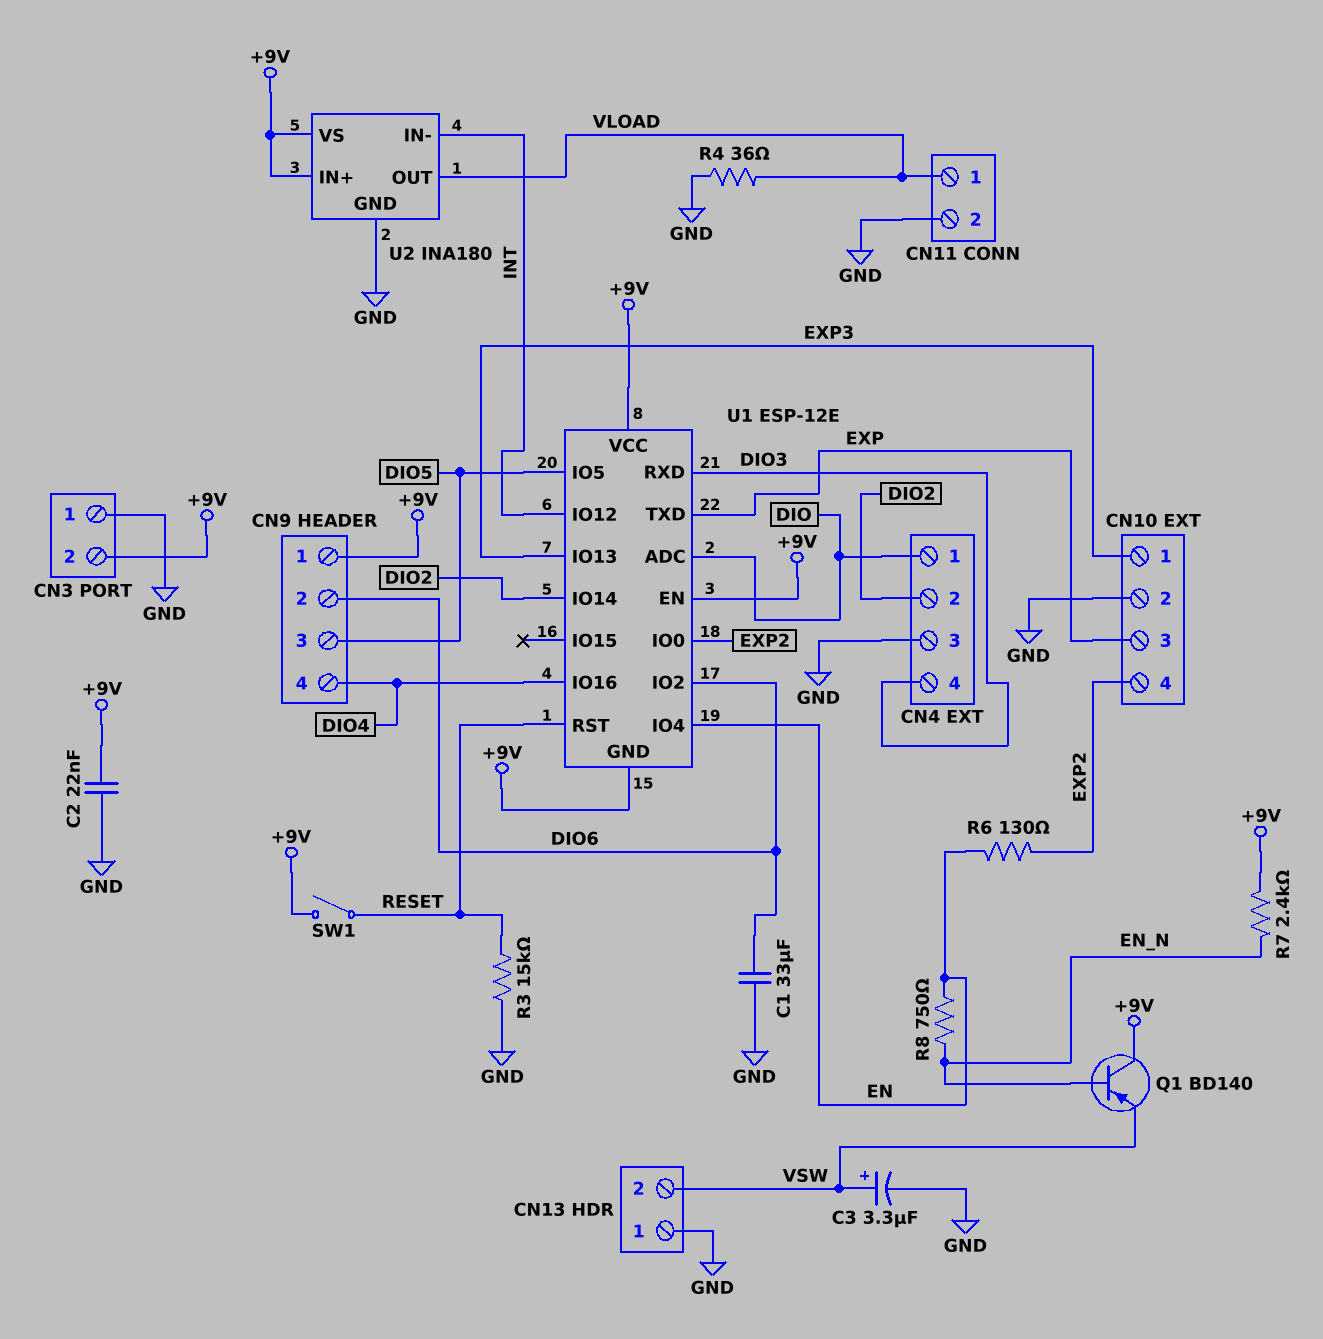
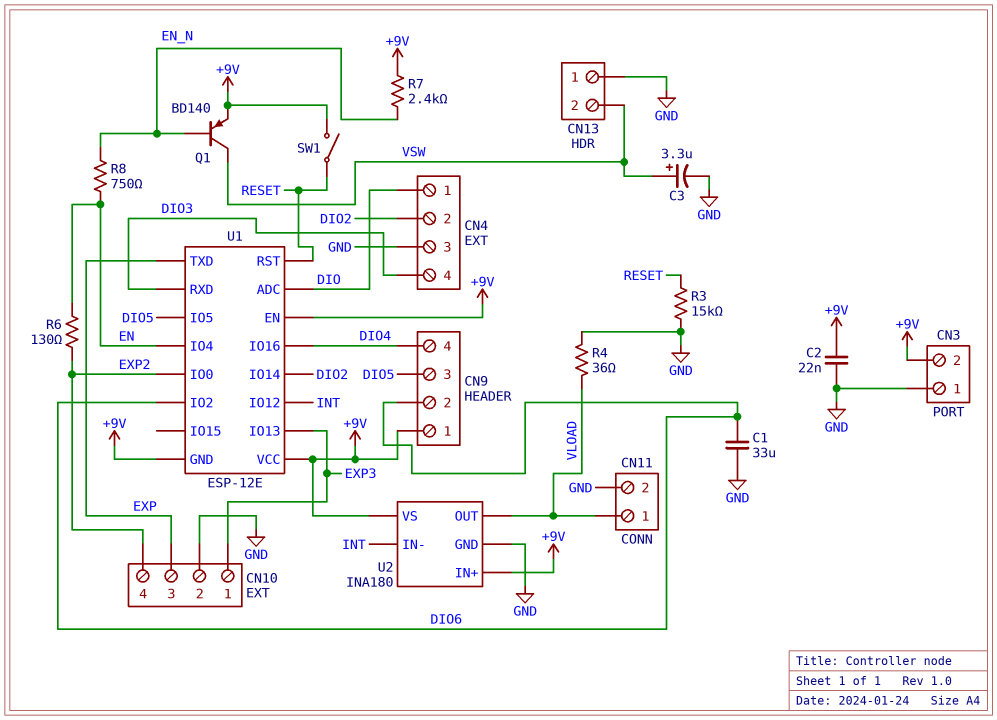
Q1: PNP BD140 (B EN_N, C +9V, E VSW) -> PNP BD140 (B EN_N, C VSW, E +9V)

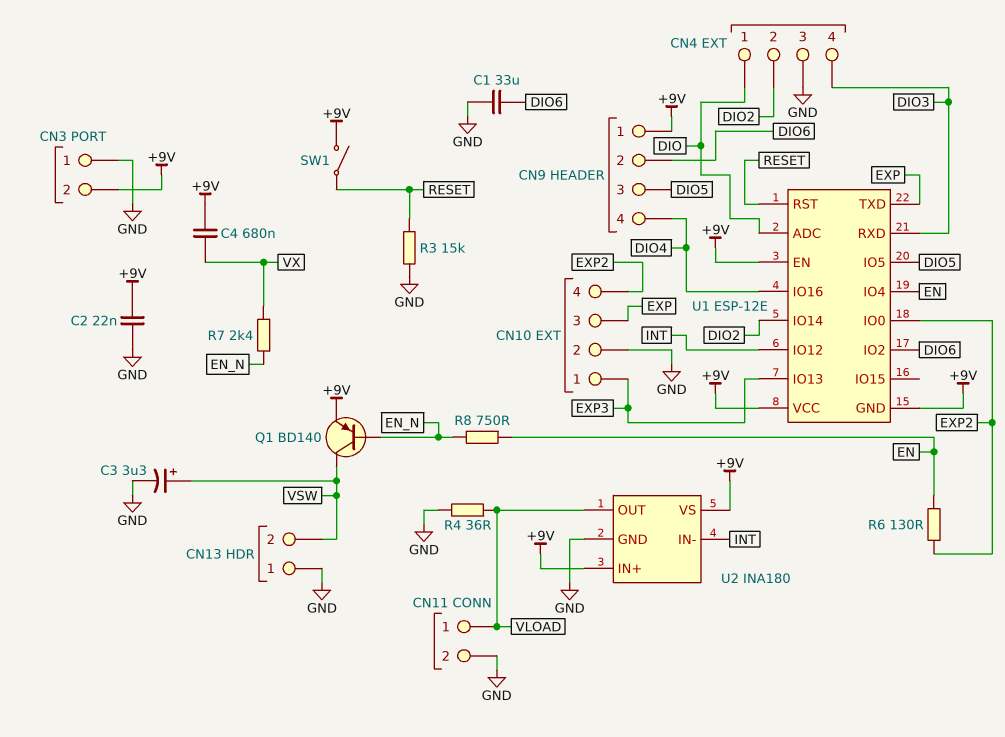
C4: none -> 680nF (+9V, VX)
R7: 2.4k (+9V, EN_N) -> 2.4k (EN_N, VX)

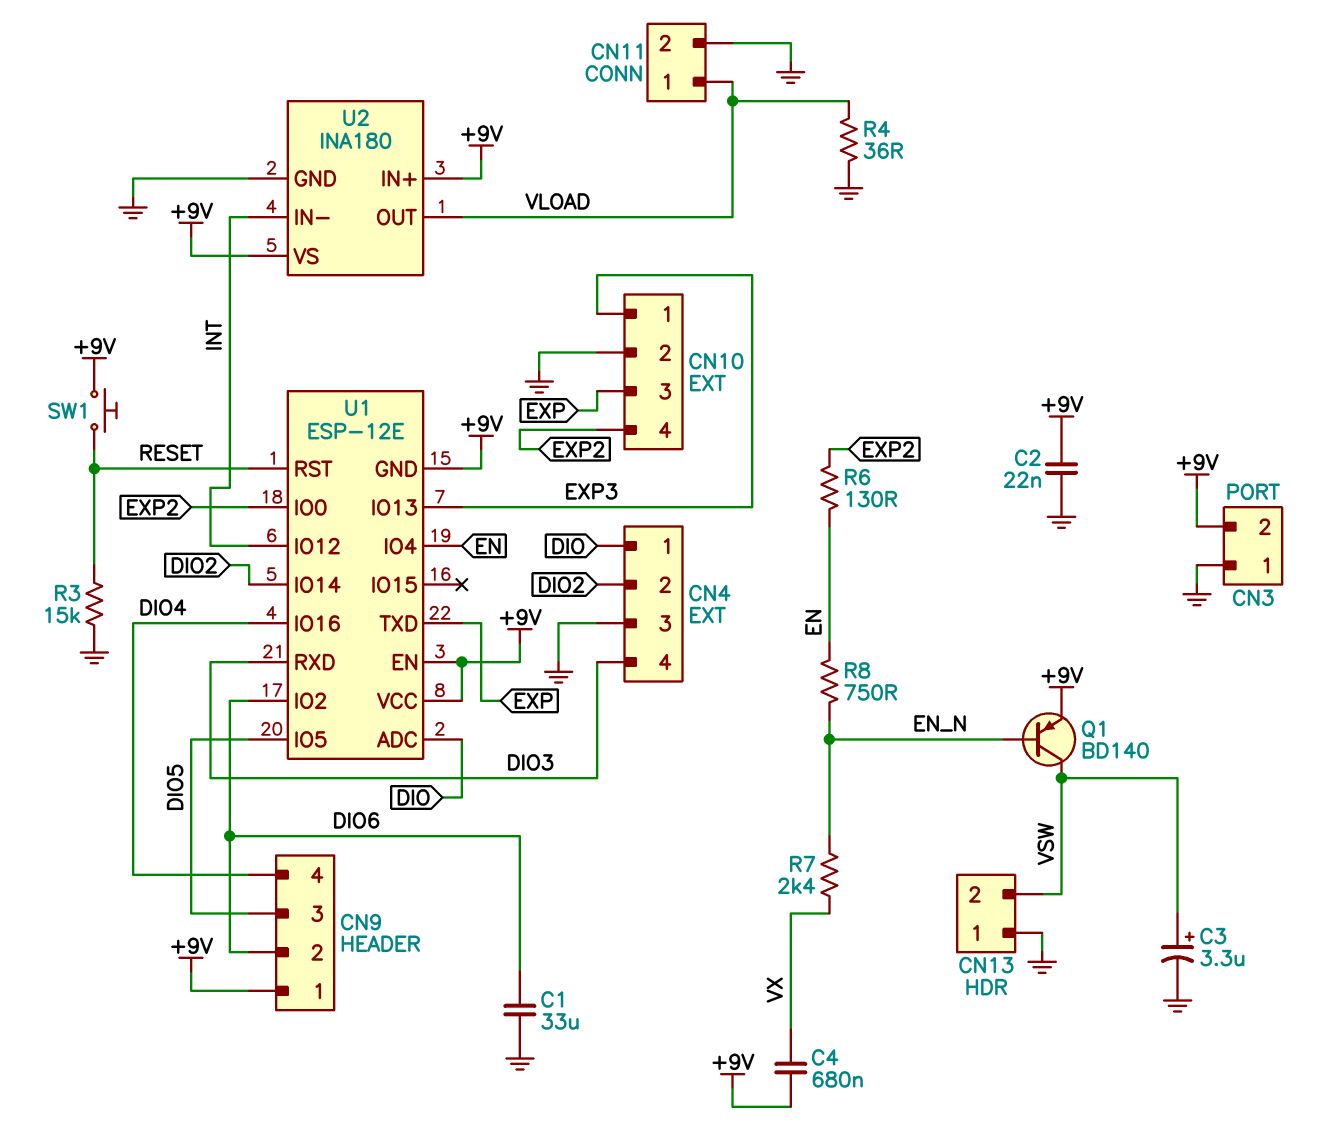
SW1: switch (+9V, RESET) -> button (+9V, RESET)

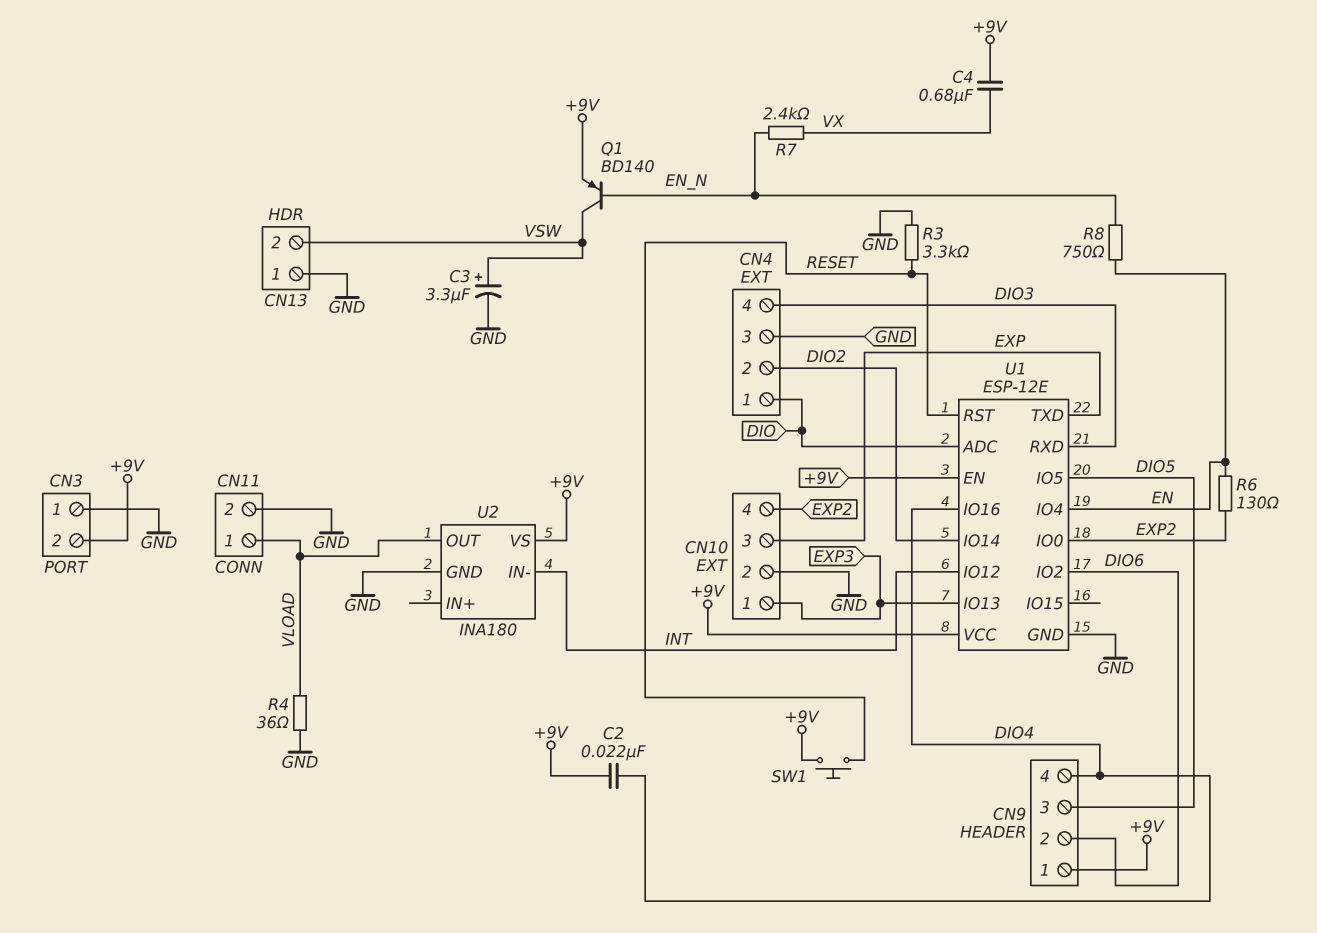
C1: 33uF (DIO6, GND) -> none
C2: 22nF (+9V, GND) -> 22nF (+9V, DIO4)
R3: 15k (GND, RESET) -> 3.3k (GND, RESET)
U1 pin GND: +9V -> GND
U2 pin IN+: +9V -> none

